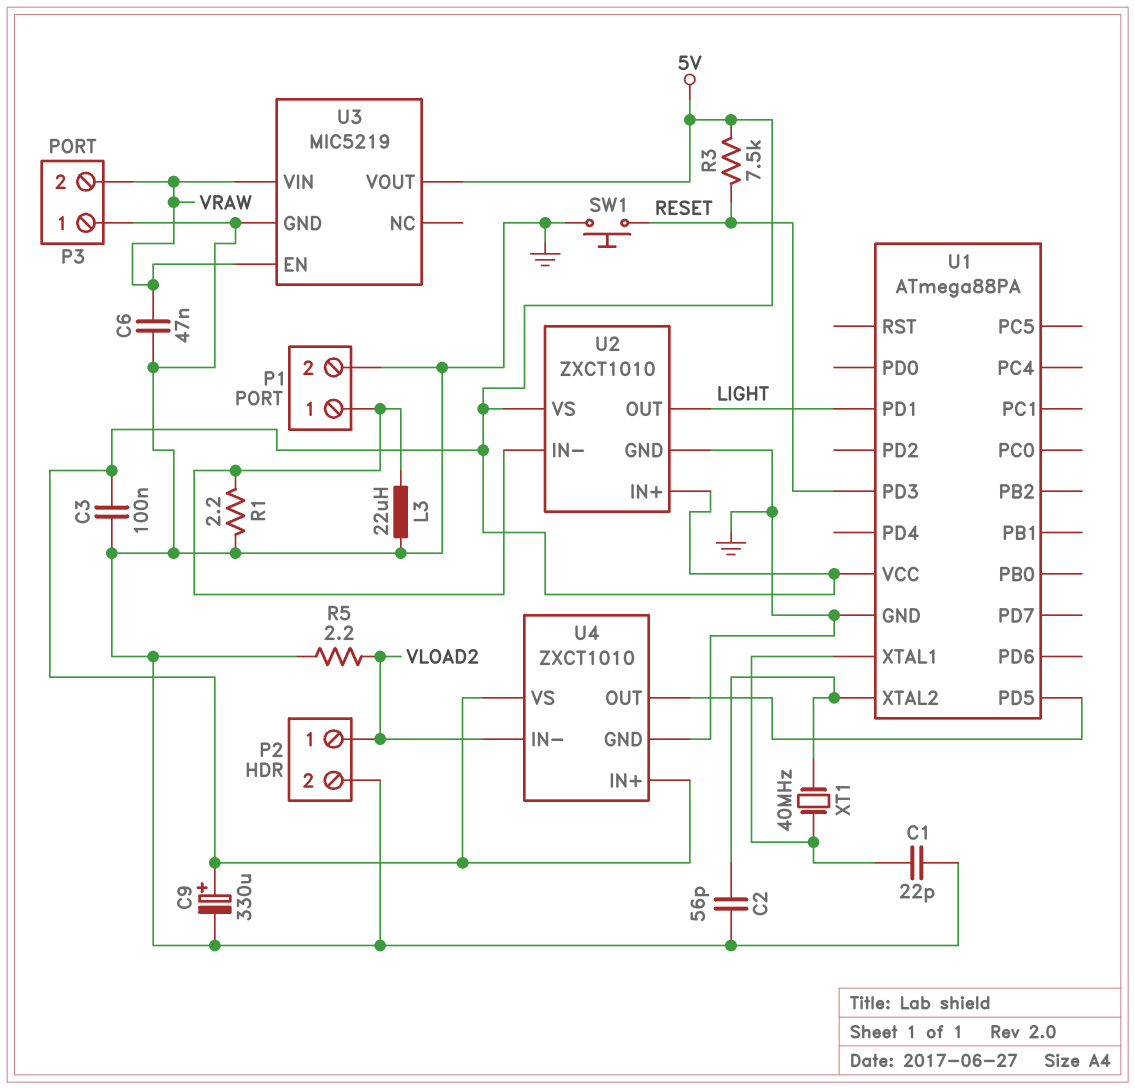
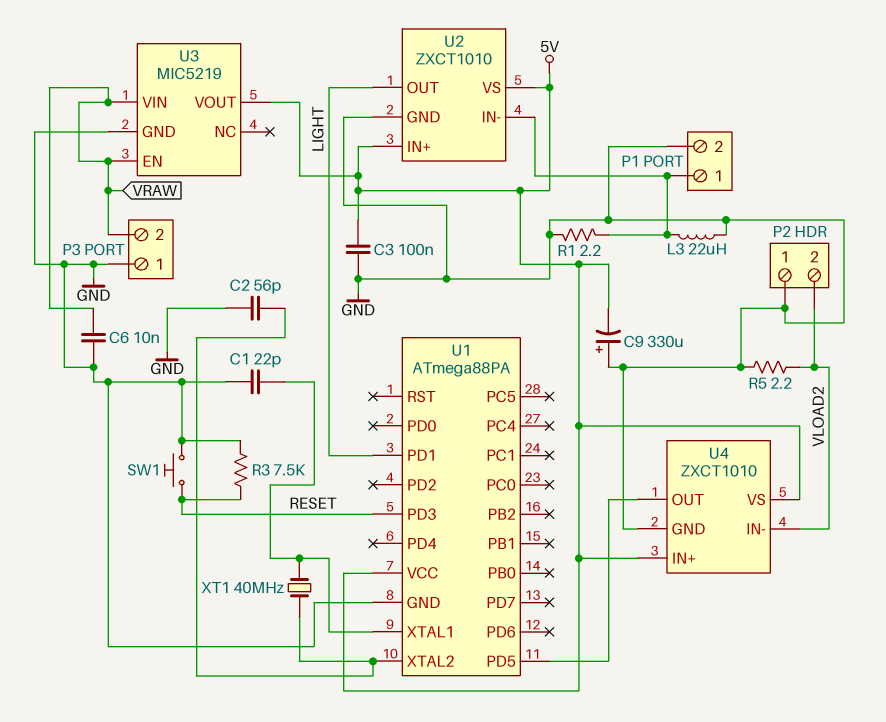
C6: 47nF (GND, VRAW) -> 10nF (GND, VRAW)
C9: 330uF (plus 5V, minus GND) -> 330uF (plus GND, minus 5V)
P2 pin 1: VLOAD2 -> GND
P2 pin 2: GND -> VLOAD2
R3: 7.5k (5V, RESET) -> 7.5k (GND, RESET)

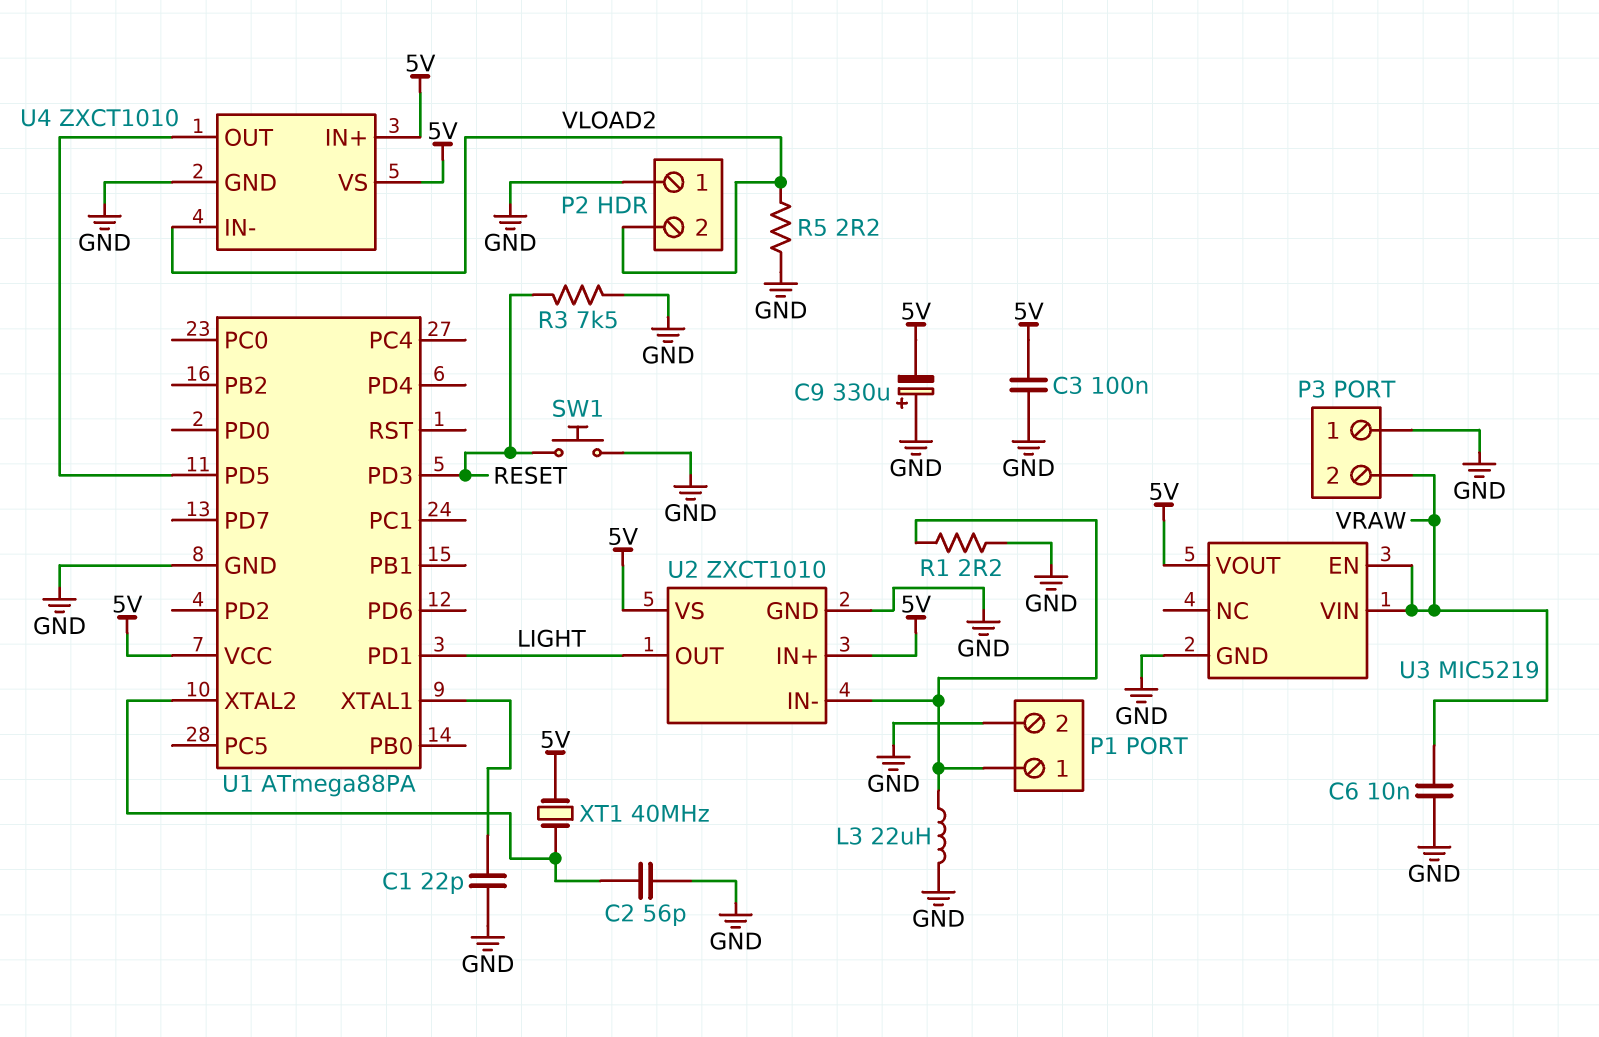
XT1: 40MHz (U1/XTAL1, U1/XTAL2) -> 40MHz (5V, U1/XTAL2)

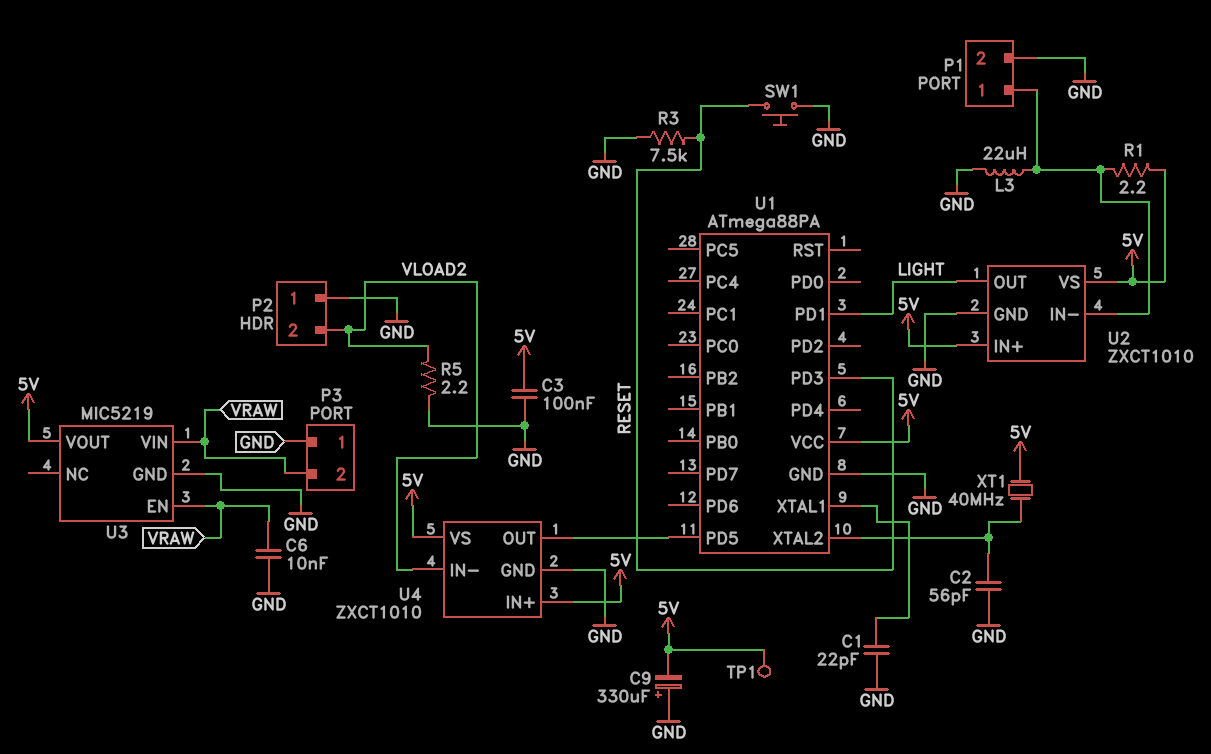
R1: 2.2 (GND, P1/1) -> 2.2 (5V, P1/1)
TP1: none -> test point (5V)

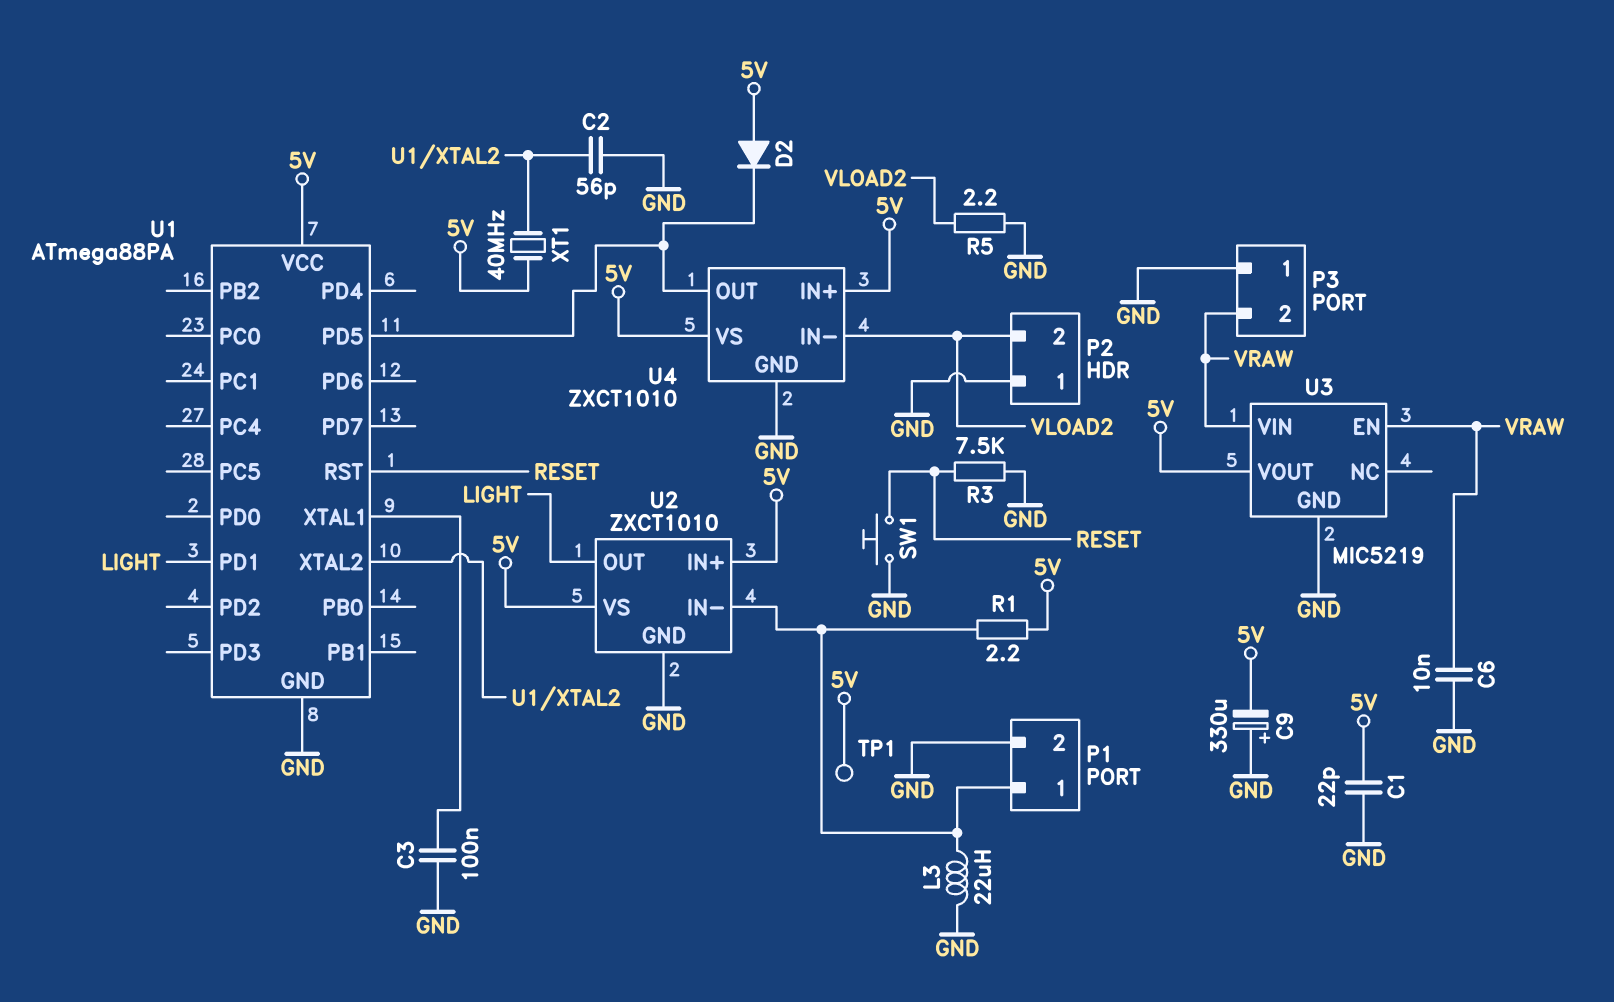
C1: 22pF (GND, U1/XTAL1) -> 22pF (5V, GND)
C3: 100nF (5V, GND) -> 100nF (GND, U1/XTAL1)
D2: none -> diode (A 5V, K U1/PD5)
U1 pin PD3: RESET -> none
U1 pin RST: none -> RESET

